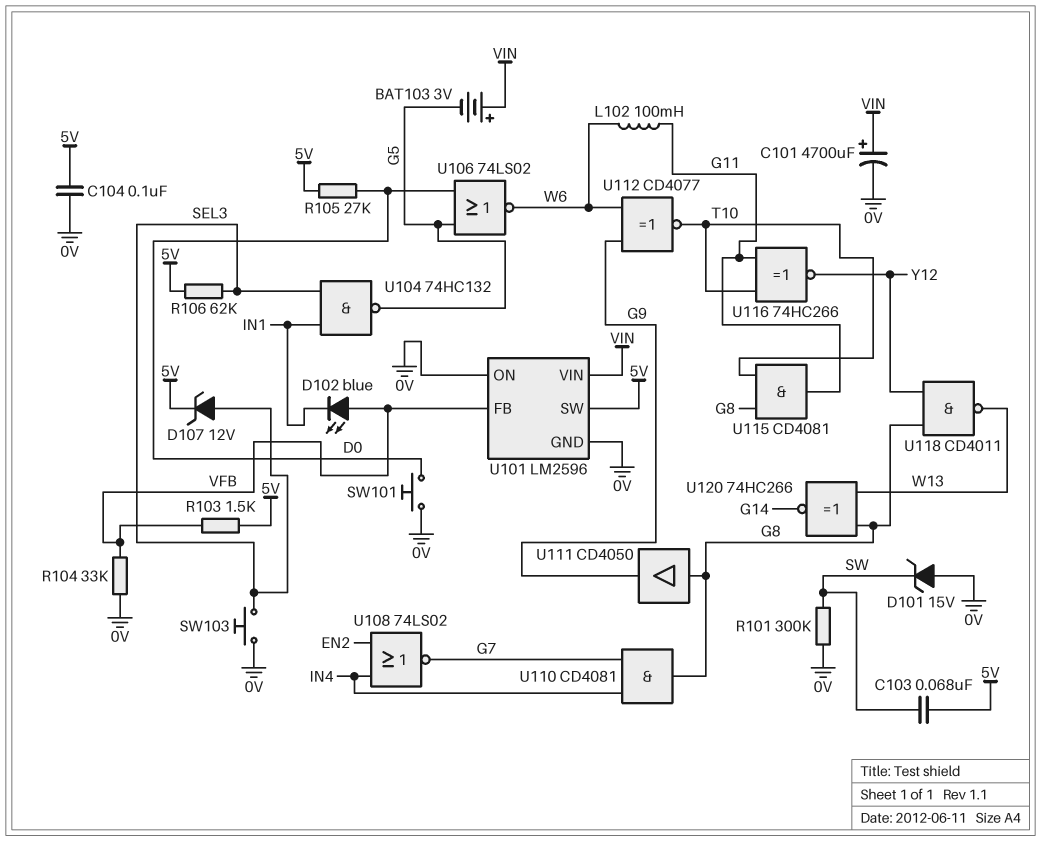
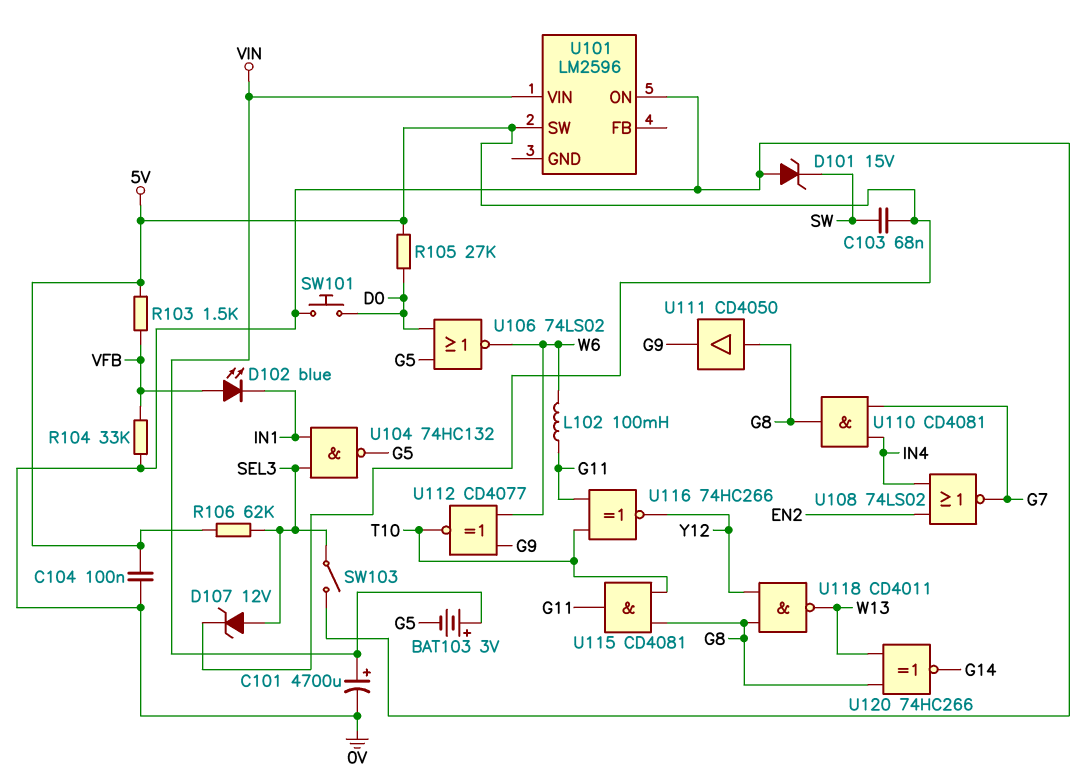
R101: 300k (0V, SW) -> none
SW103: button (0V, SEL3) -> switch (0V, SEL3)
U101 pin FB: VFB -> none
U101 pin GND: 0V -> none

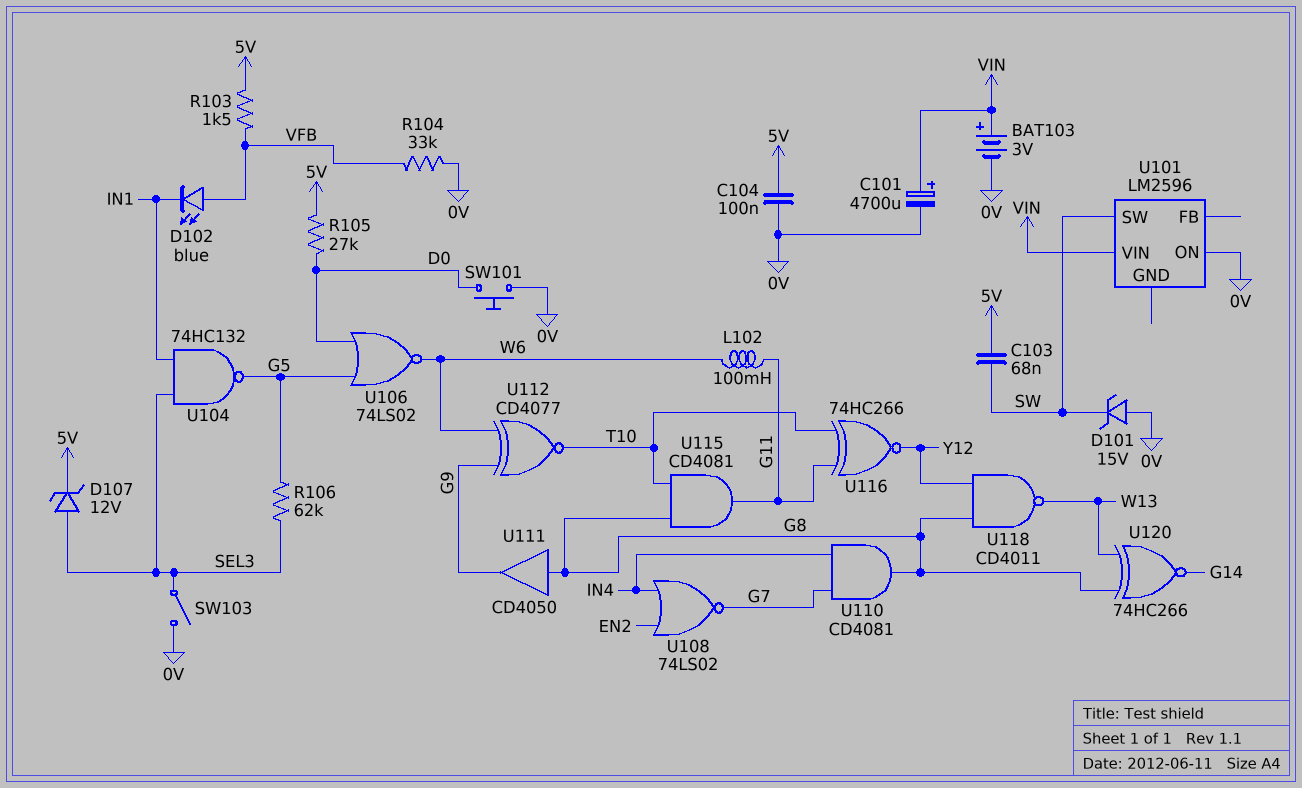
BAT103: 3V (plus VIN, minus G5) -> 3V (plus VIN, minus 0V)
R106: 62k (5V, SEL3) -> 62k (G5, SEL3)
U101 pin SW: 5V -> SW

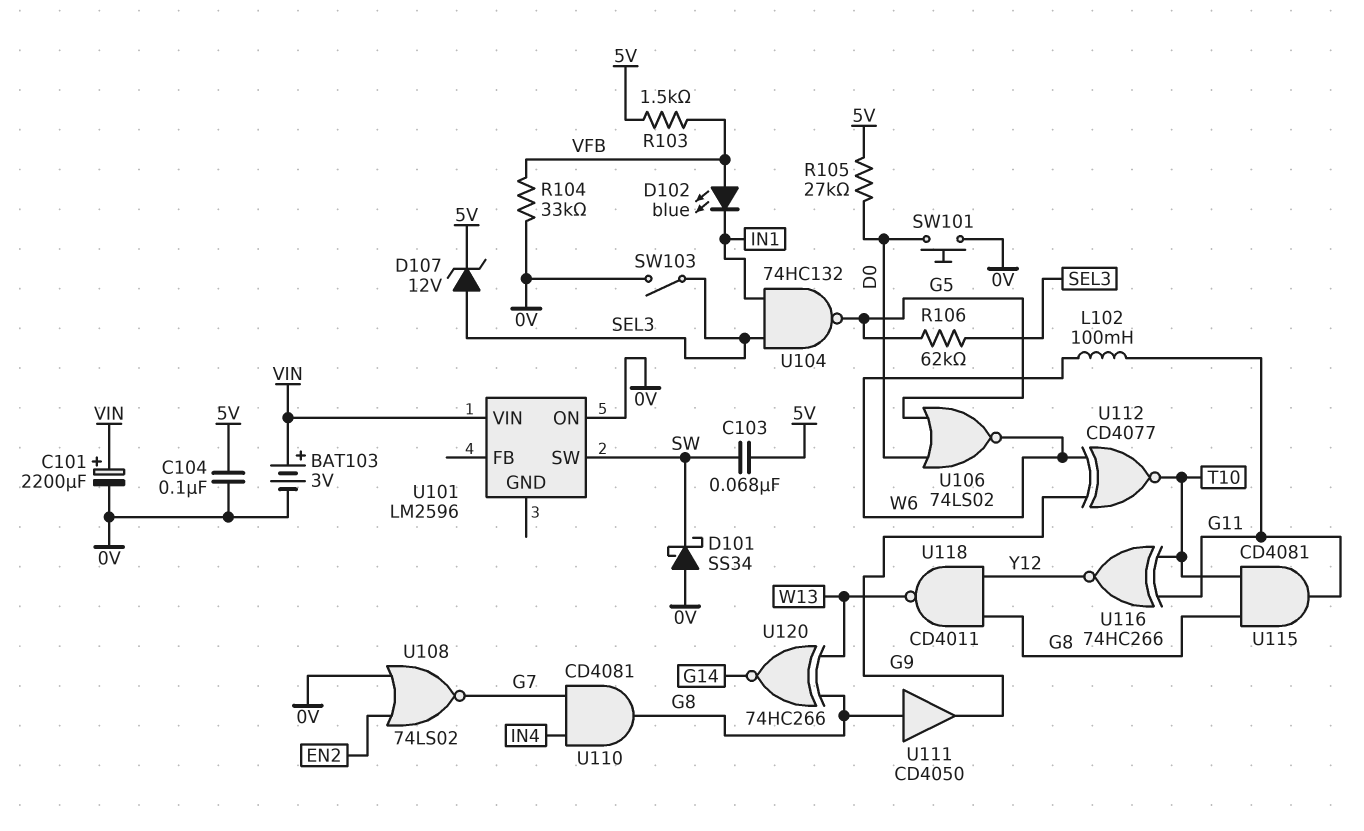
C101: 4700uF (plus VIN, minus 0V) -> 2200uF (plus VIN, minus 0V)
D101: zener 15V (A 0V, K SW) -> schottky SS34 (A 0V, K SW)
U108: NOR 74LS02 (in EN2, in IN4, out G7) -> NOR 74LS02 (in 0V, in EN2, out G7)

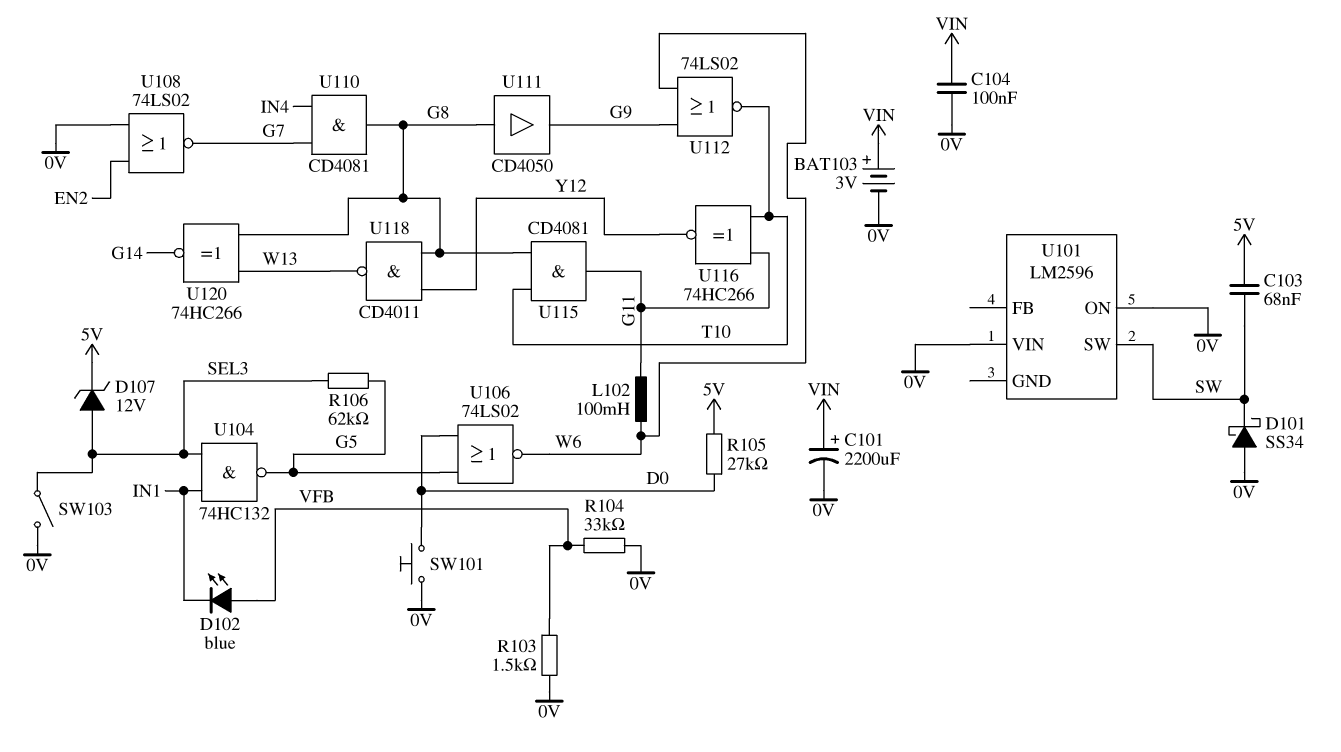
C104: 100nF (0V, 5V) -> 100nF (0V, VIN)
R103: 1.5k (5V, VFB) -> 1.5k (0V, VFB)
U101 pin VIN: VIN -> 0V
U112: XNOR CD4077 (in G9, in W6, out T10) -> NOR 74LS02 (in G9, in W6, out T10)

